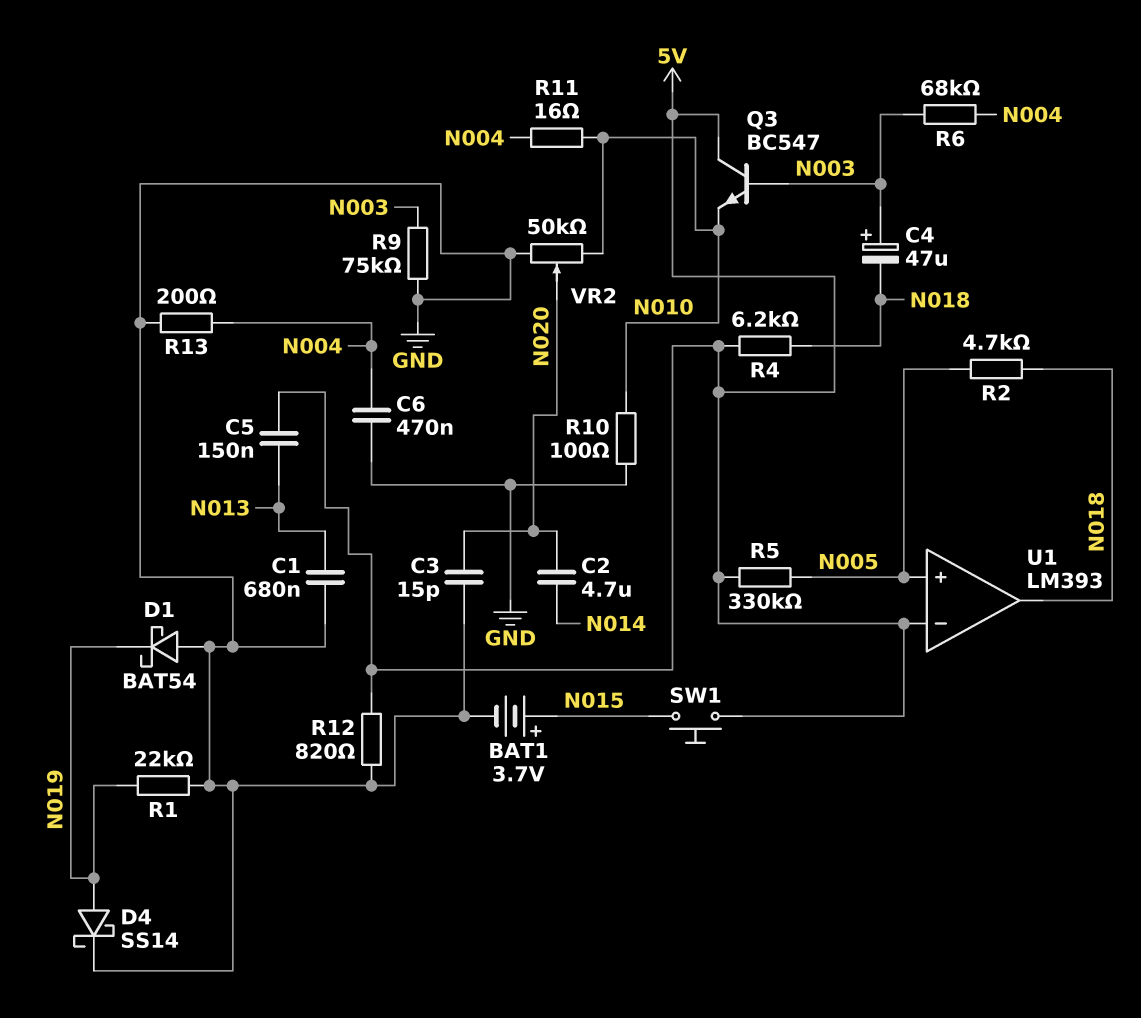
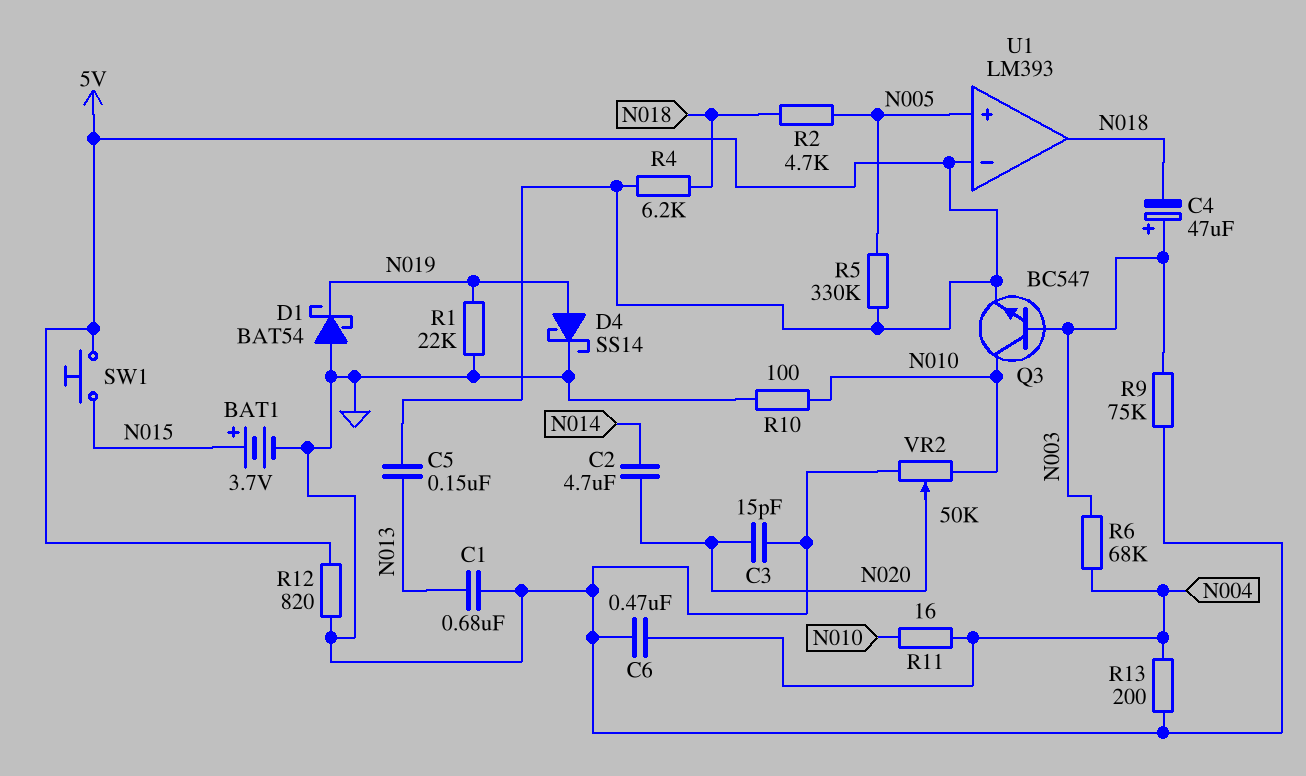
Q3: NPN BC547 (B N003, C 5V, E N010) -> NPN BC547 (B N003, C N010, E 5V)

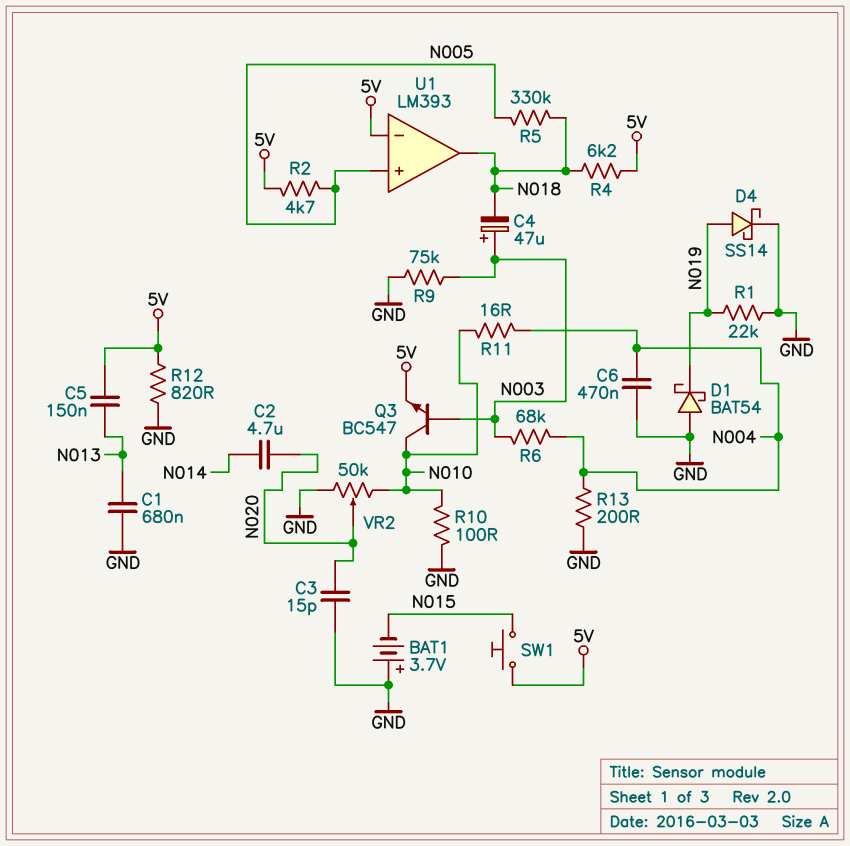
BAT1: 3.7V (plus N015, minus GND) -> 3.7V (plus GND, minus N015)
R2: 4.7k (N005, N018) -> 4.7k (5V, N005)
R5: 330k (5V, N005) -> 330k (N005, N018)

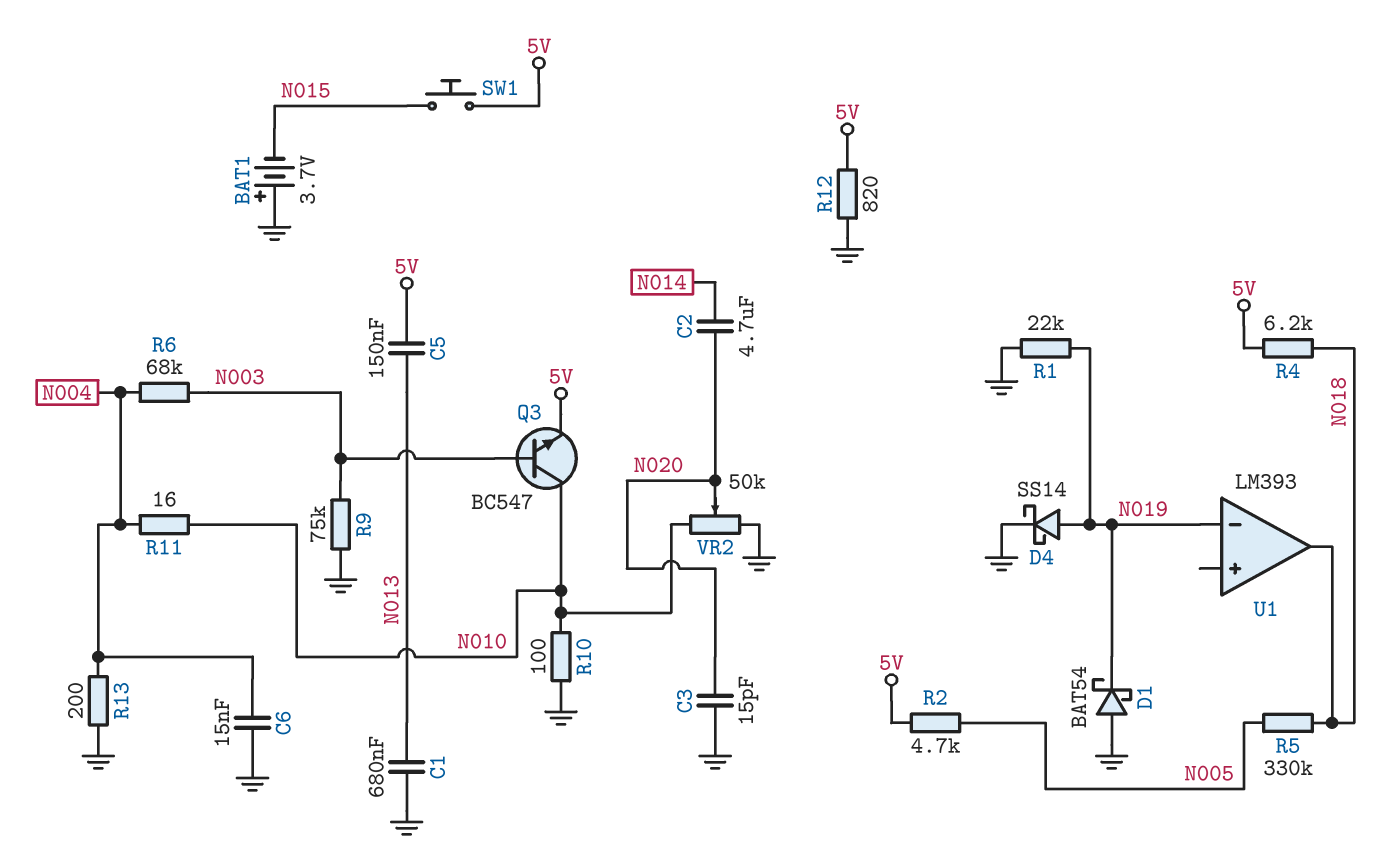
C4: 47uF (plus N003, minus N018) -> none
C6: 470nF (GND, N004) -> 15nF (GND, N004)
U1 pin in+: N005 -> none
U1 pin in-: 5V -> N019

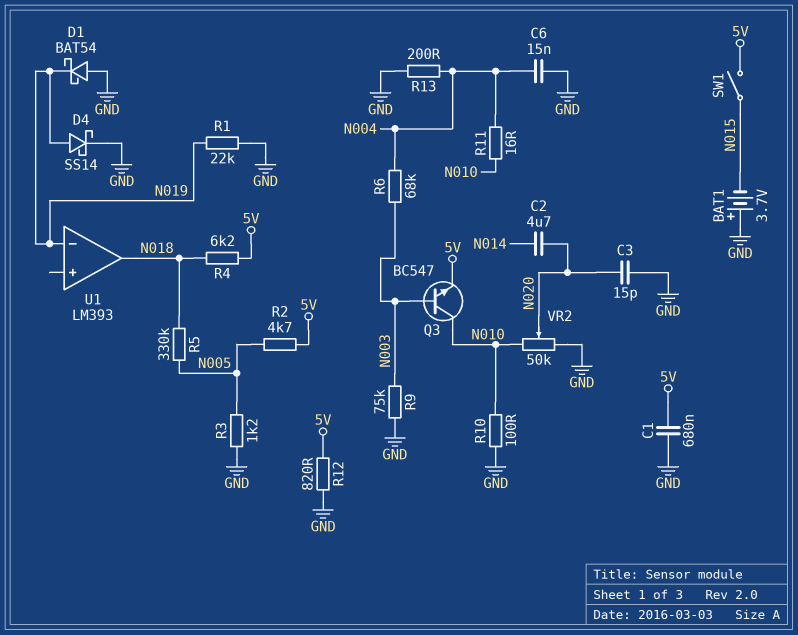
C1: 680nF (GND, N013) -> 680nF (5V, GND)
C5: 150nF (5V, N013) -> none
R3: none -> 1.2k (GND, N005)
SW1: button (5V, N015) -> switch (5V, N015)

